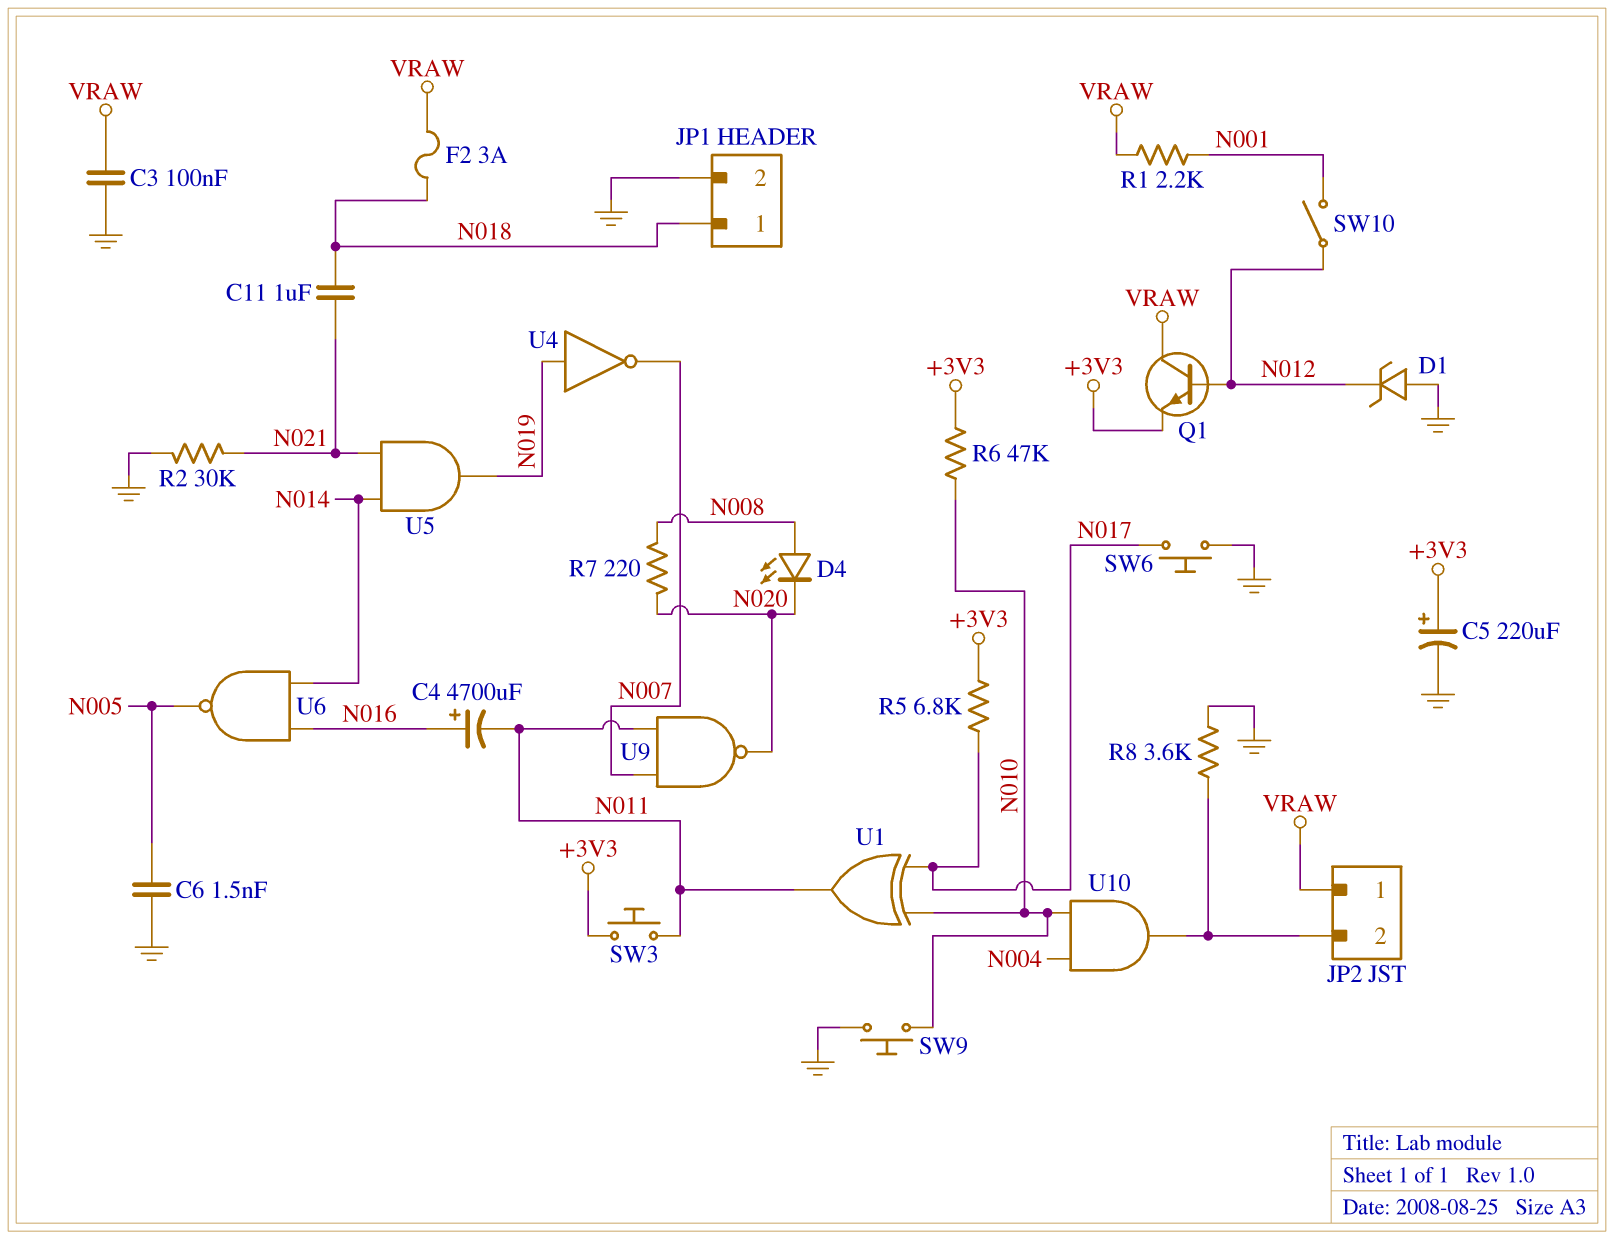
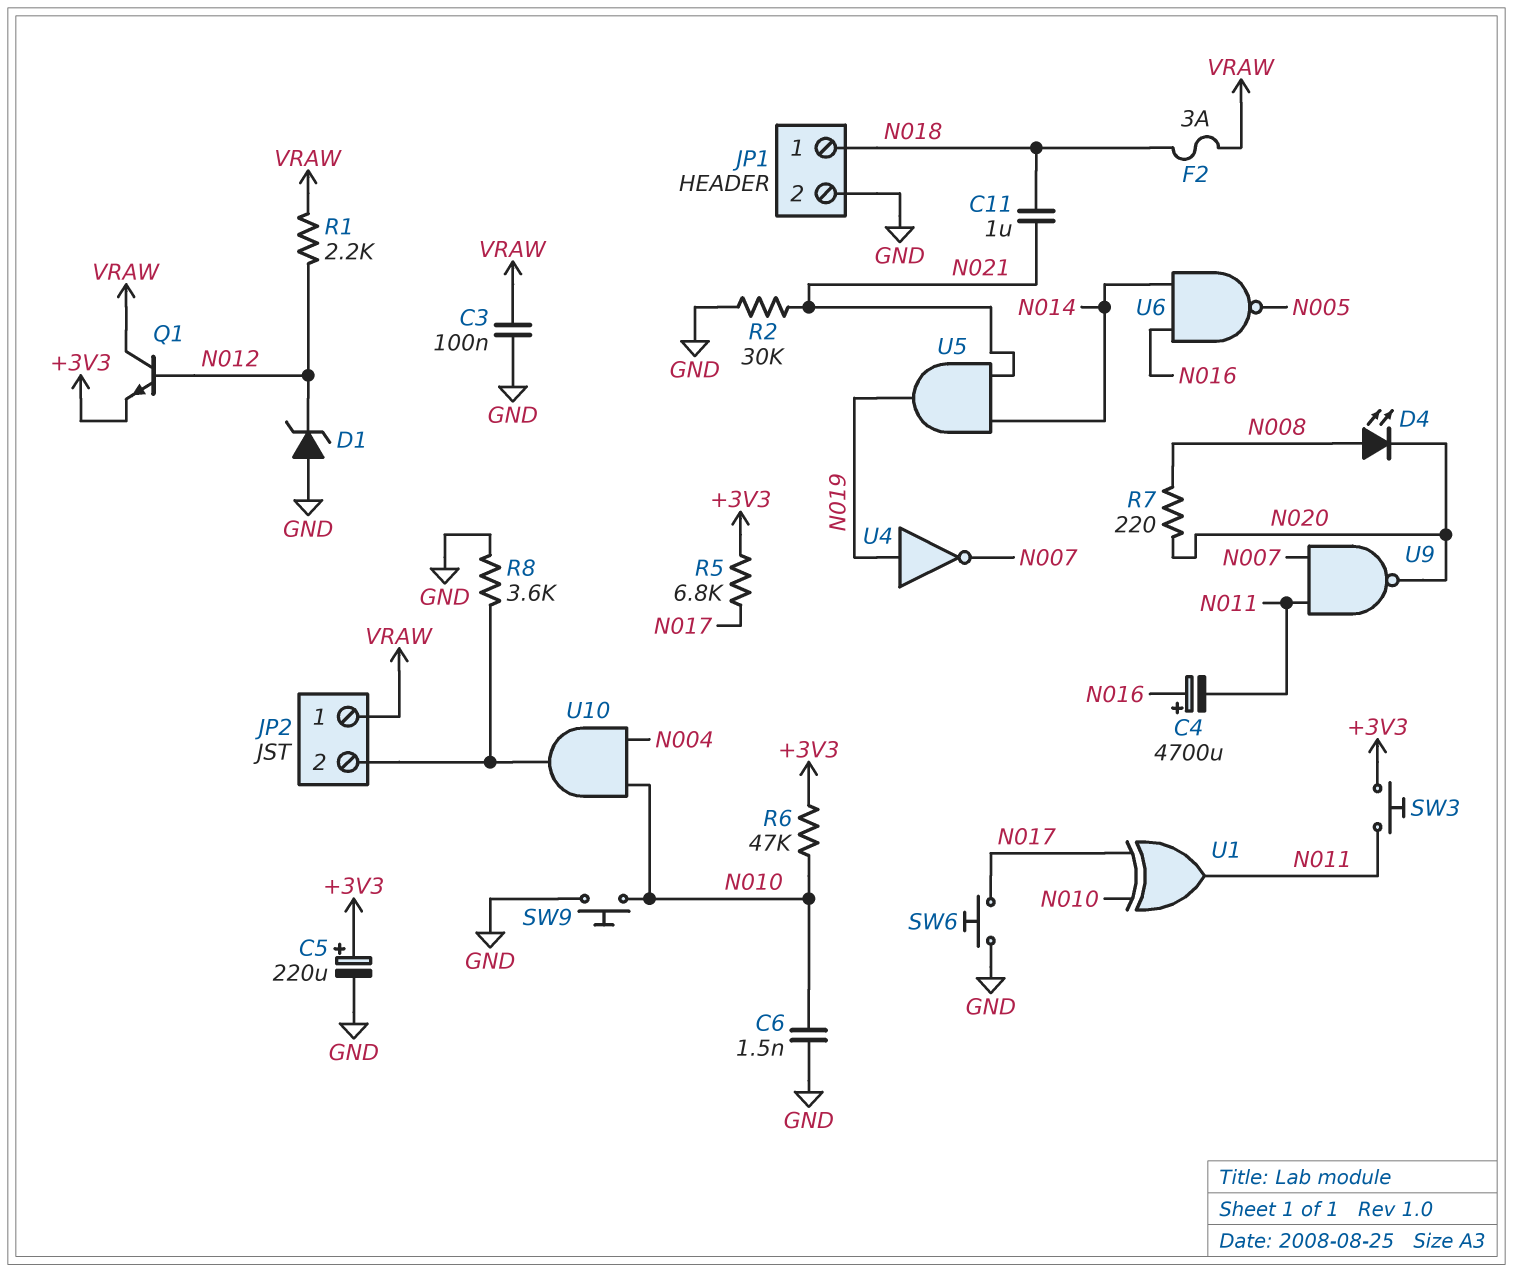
C6: 1.5nF (GND, N005) -> 1.5nF (GND, N010)
R1: 2.2k (N001, VRAW) -> 2.2k (N012, VRAW)
SW10: switch (N001, N012) -> none

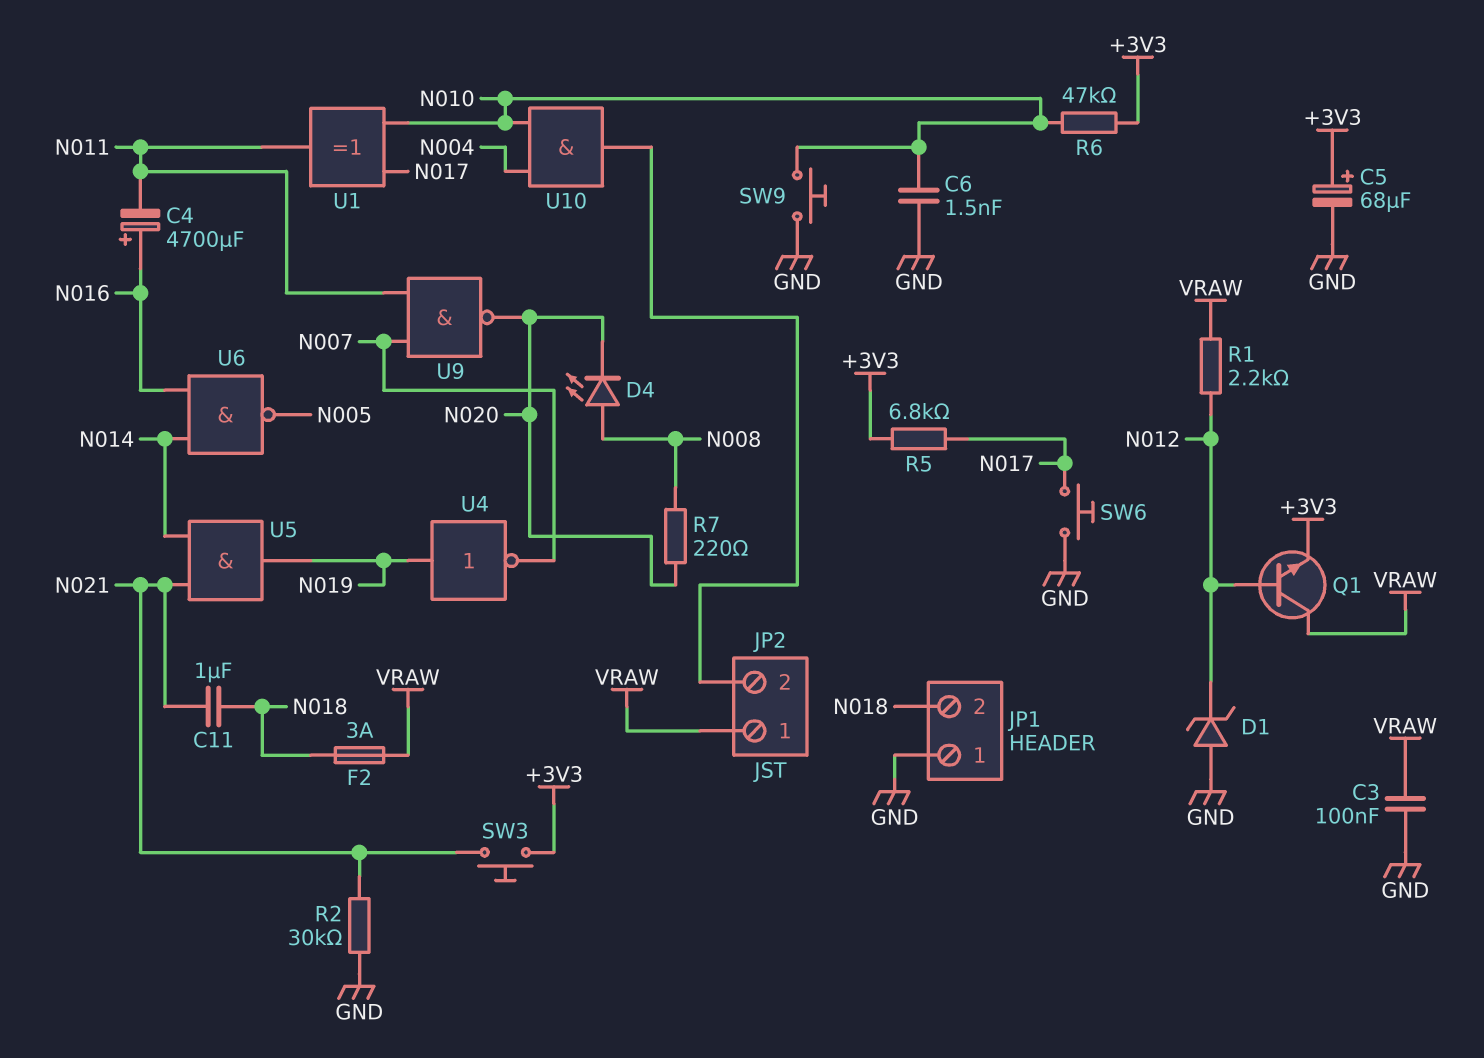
C5: 220uF (plus +3V3, minus GND) -> 68uF (plus +3V3, minus GND)
JP1 pin 1: N018 -> GND
JP1 pin 2: GND -> N018
R8: 3.6k (GND, JP2/2) -> none
SW3: button (+3V3, N011) -> button (+3V3, N021)

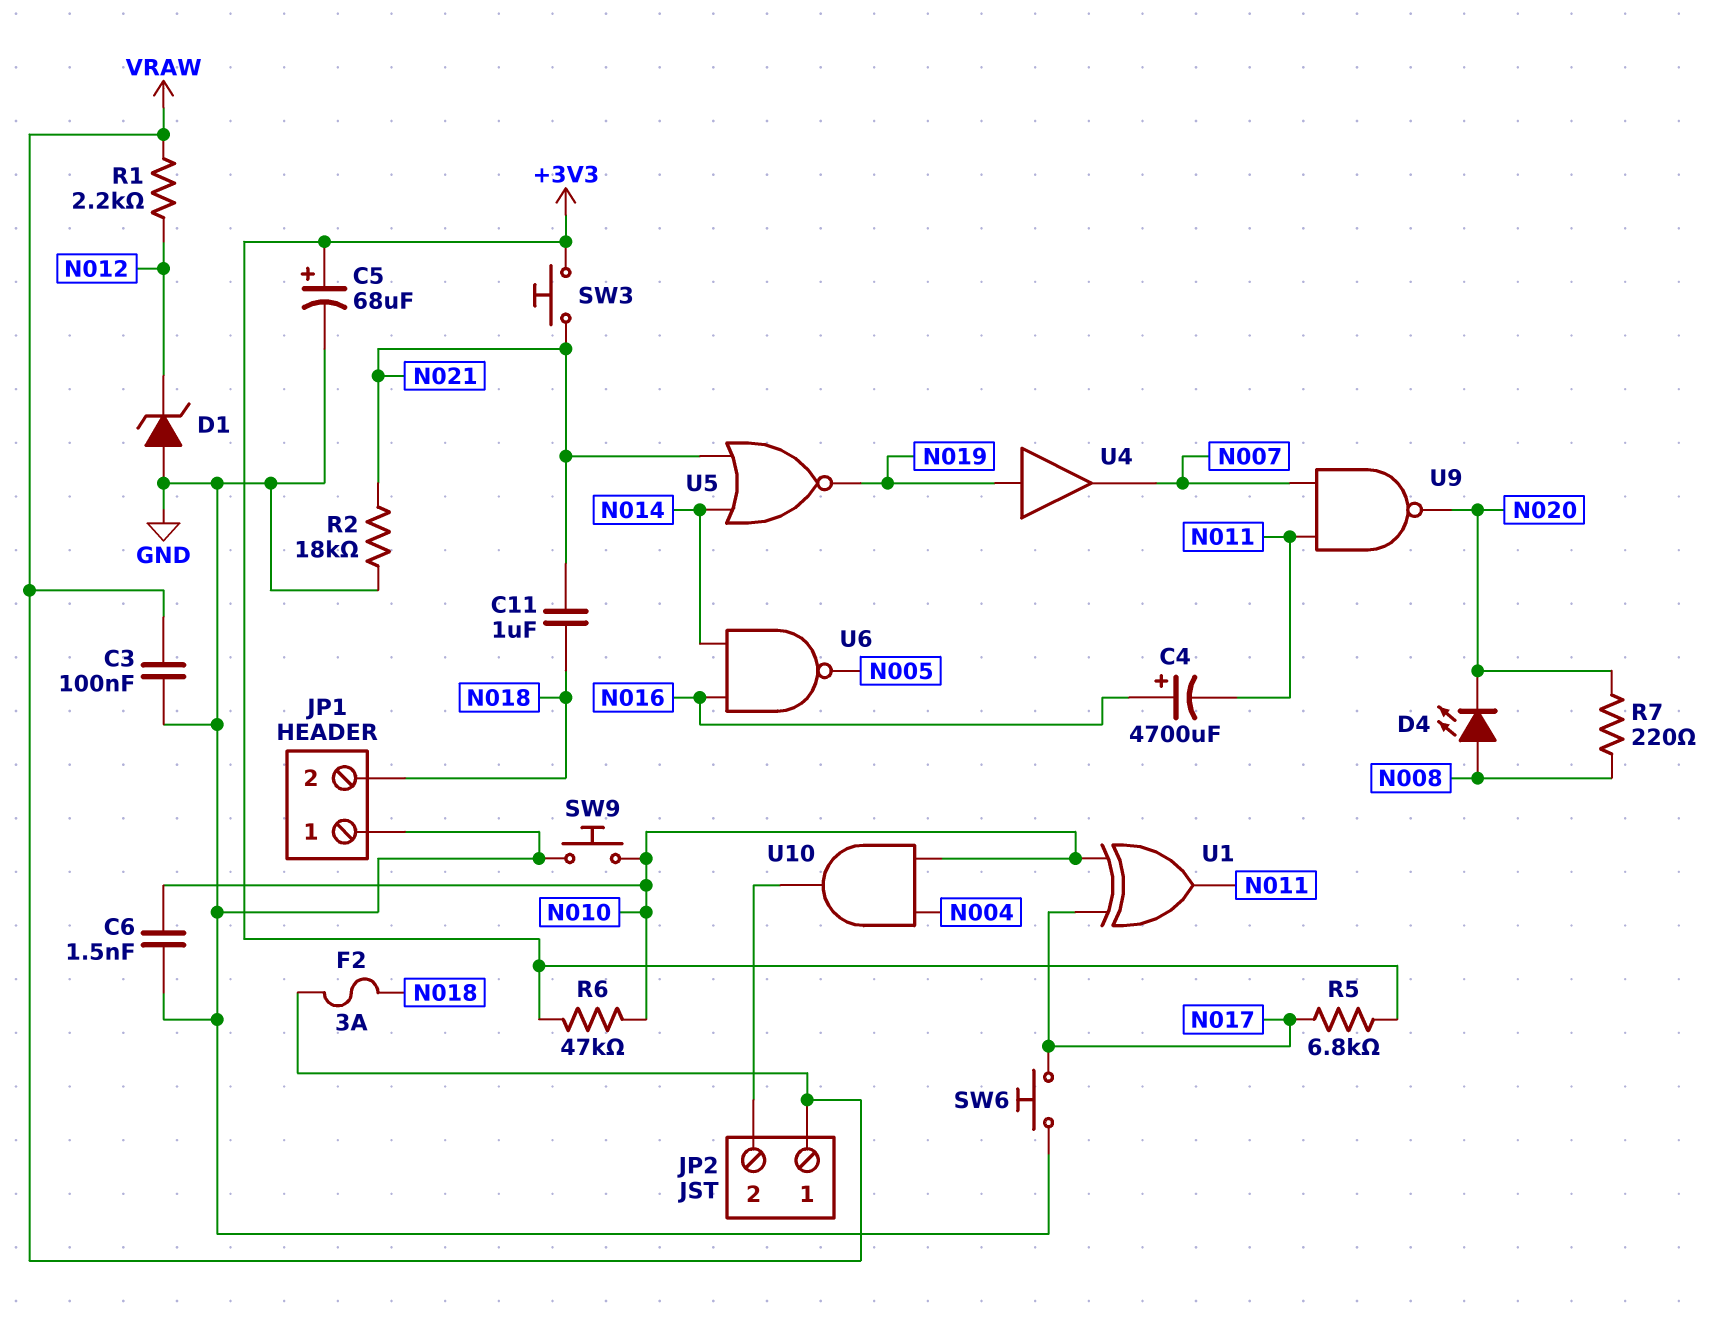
Q1: NPN (B N012, C VRAW, E +3V3) -> none
R2: 30k (GND, N021) -> 18k (GND, N021)
U4: NOT (in N019, out N007) -> buffer (in N019, out N007)
U5: AND (in N014, in N021, out N019) -> NOR (in N014, in N021, out N019)

